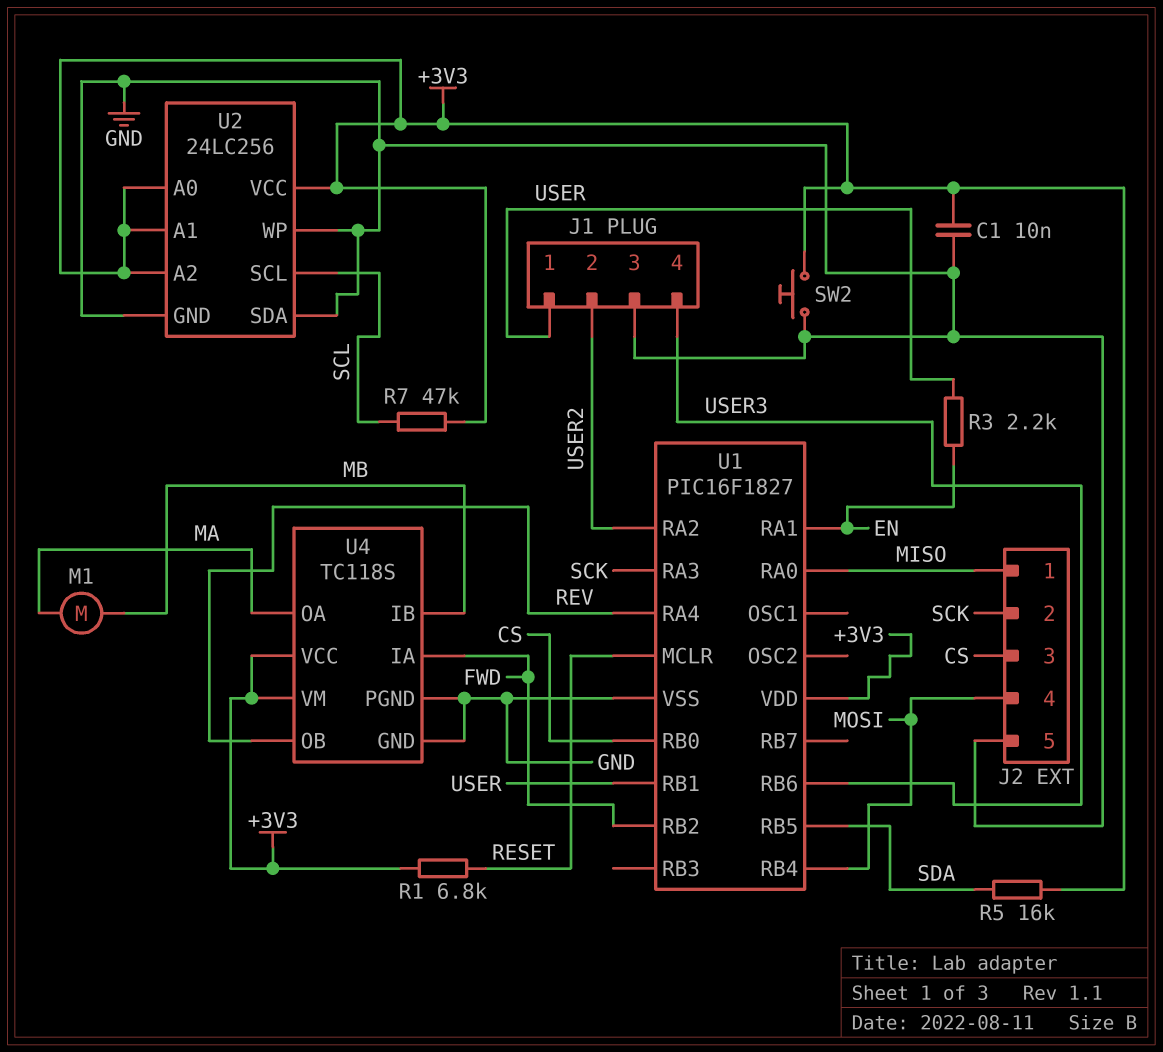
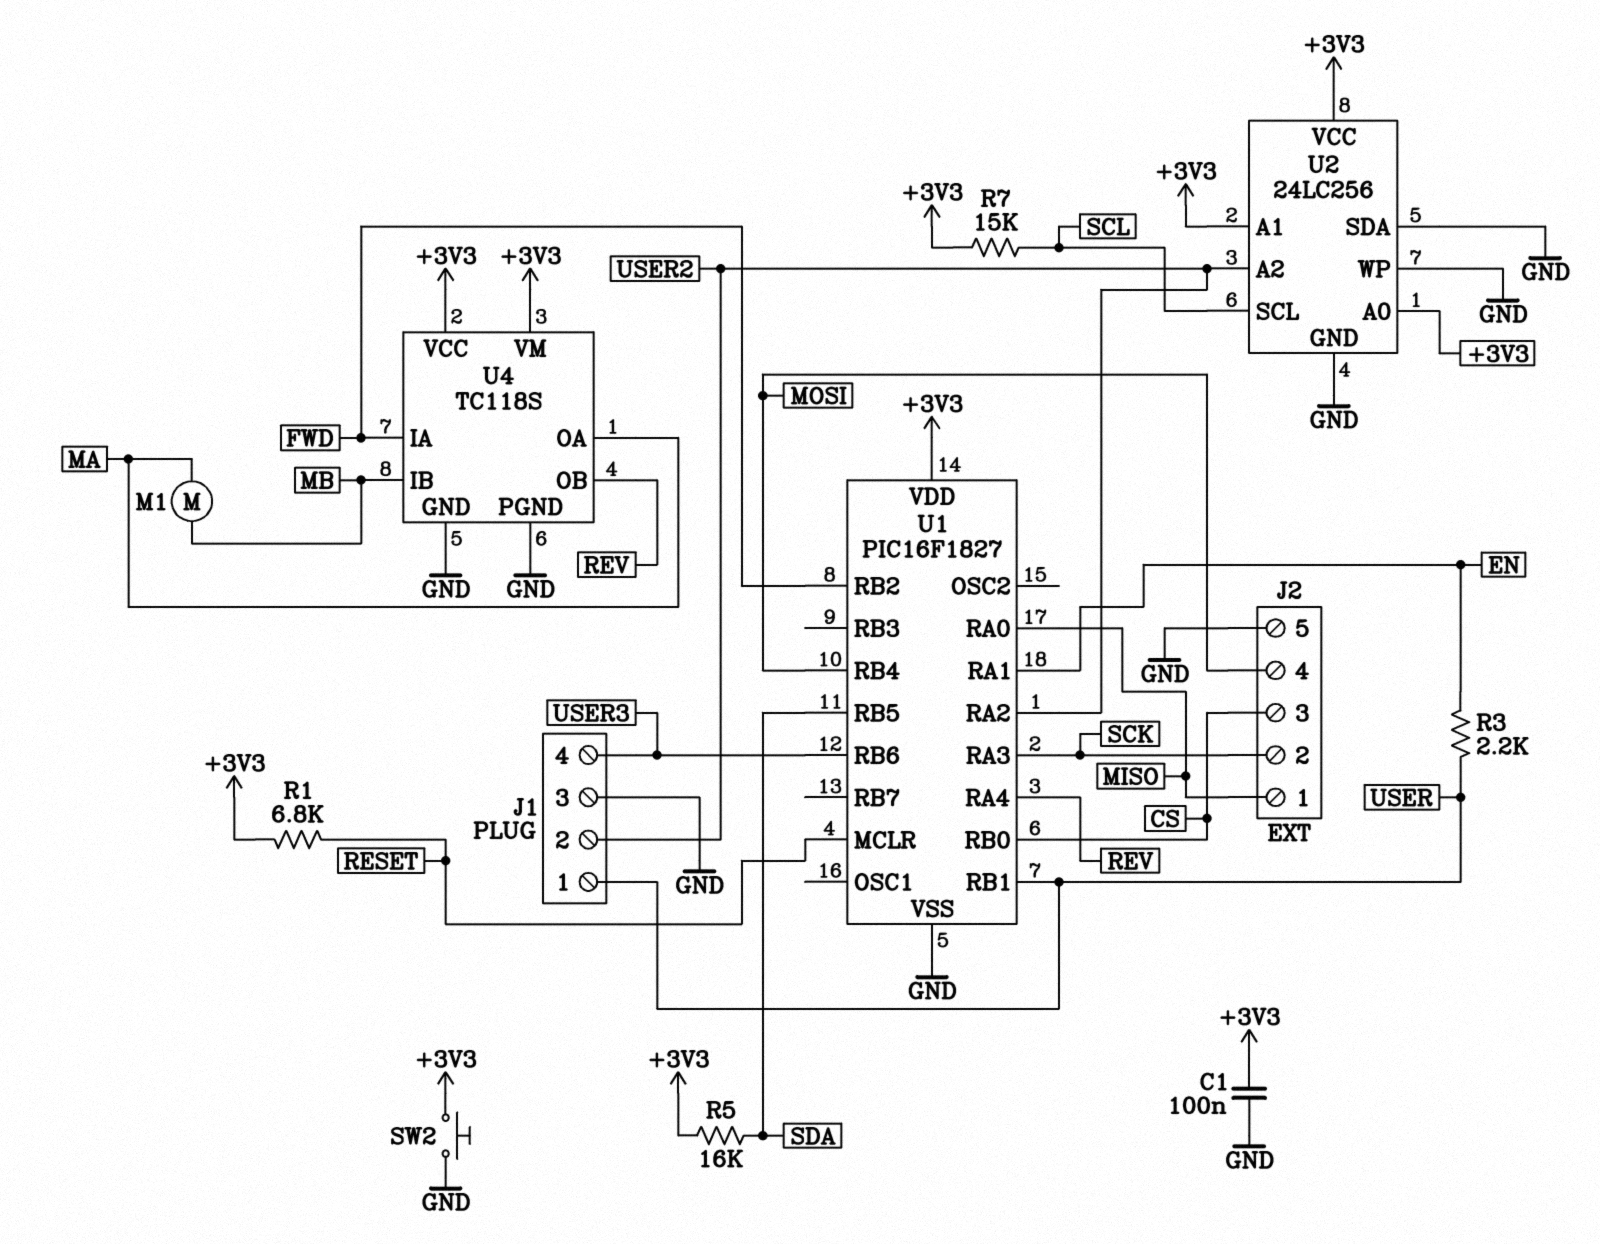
C1: 10nF (+3V3, GND) -> 100nF (+3V3, GND)
R7: 47k (+3V3, SCL) -> 15k (+3V3, SCL)
U2 pin A2: +3V3 -> USER2

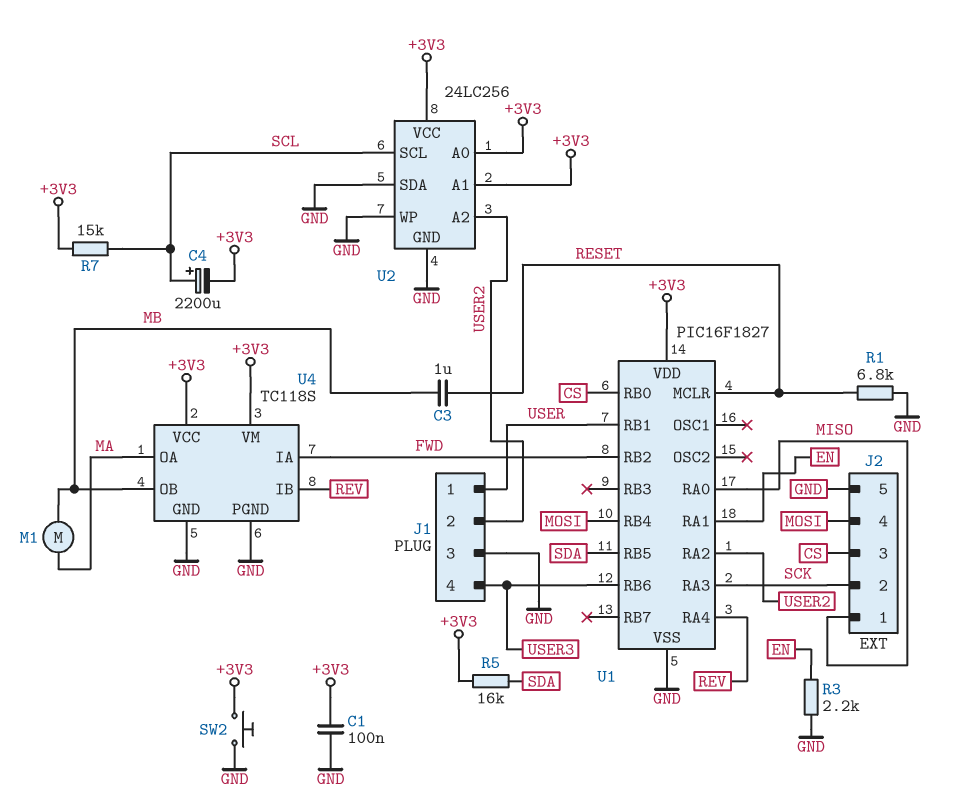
C3: none -> 1uF (MB, RESET)
C4: none -> 2200uF (plus SCL, minus +3V3)
R1: 6.8k (+3V3, RESET) -> 6.8k (GND, RESET)
R3: 2.2k (EN, USER) -> 2.2k (EN, GND)
U4 pin IB: MB -> REV
U4 pin OB: REV -> MB

